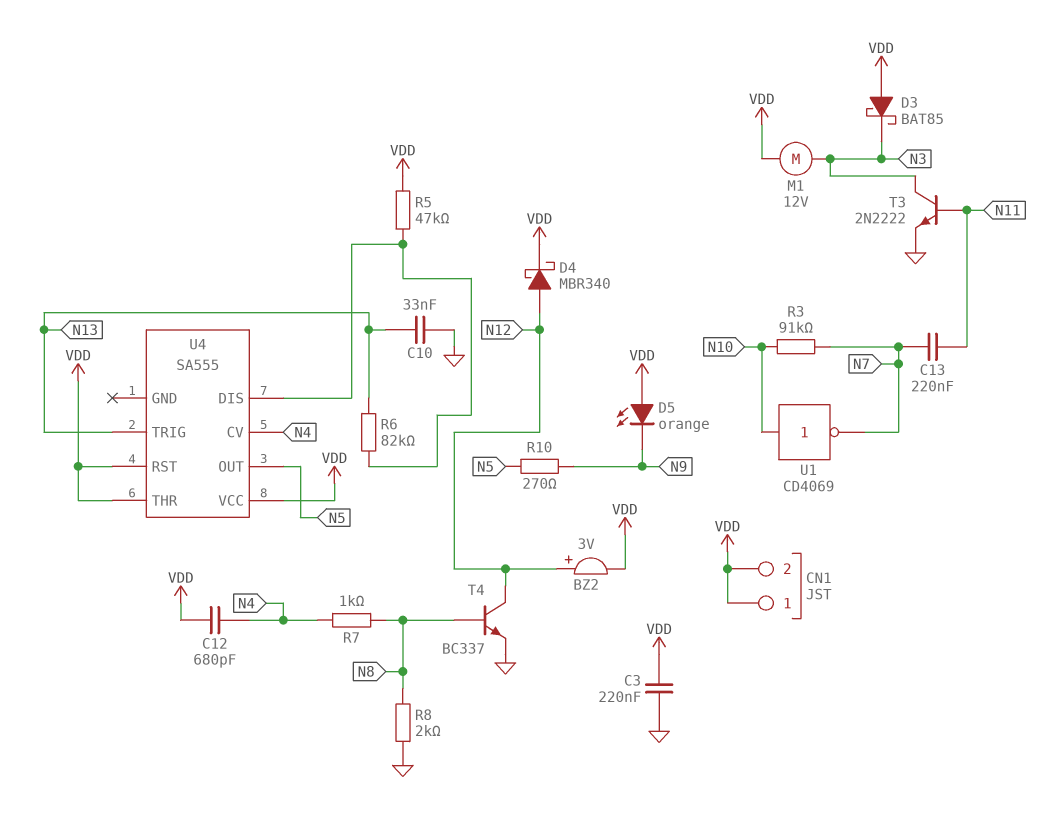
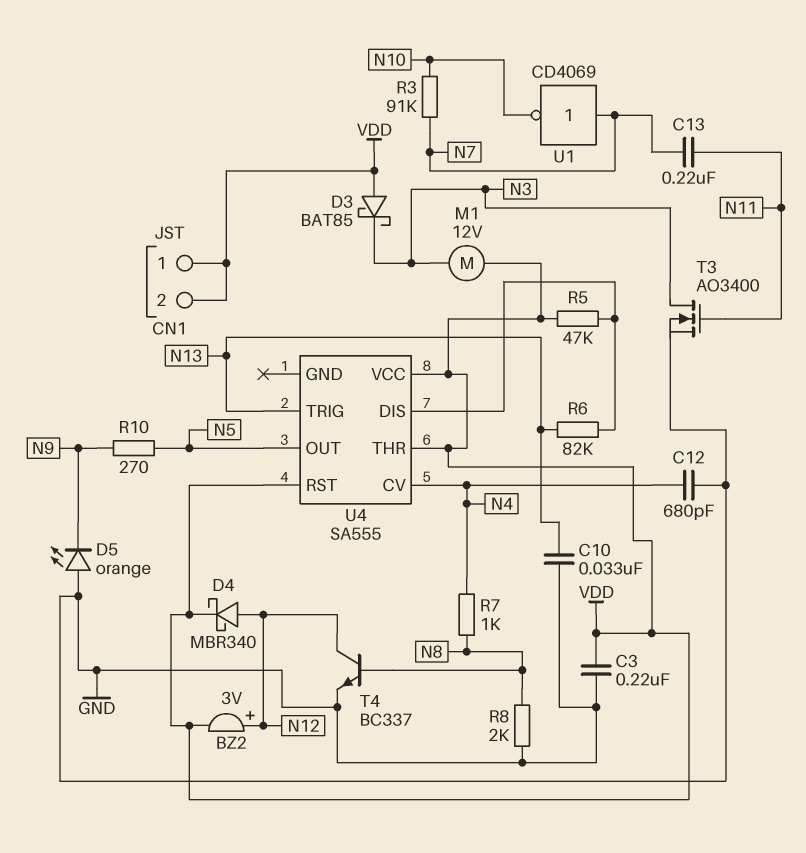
C12: 680pF (N4, VDD) -> 680pF (GND, N4)
D5: LED orange (A VDD, K N9) -> LED orange (A GND, K N9)
T3: NPN 2N2222 (B N11, C N3, E GND) -> NMOS AO3400 (G N11, D N3, S GND)
U1: NOT CD4069 (in N10, out N7) -> NOT CD4069 (in N7, out N10)

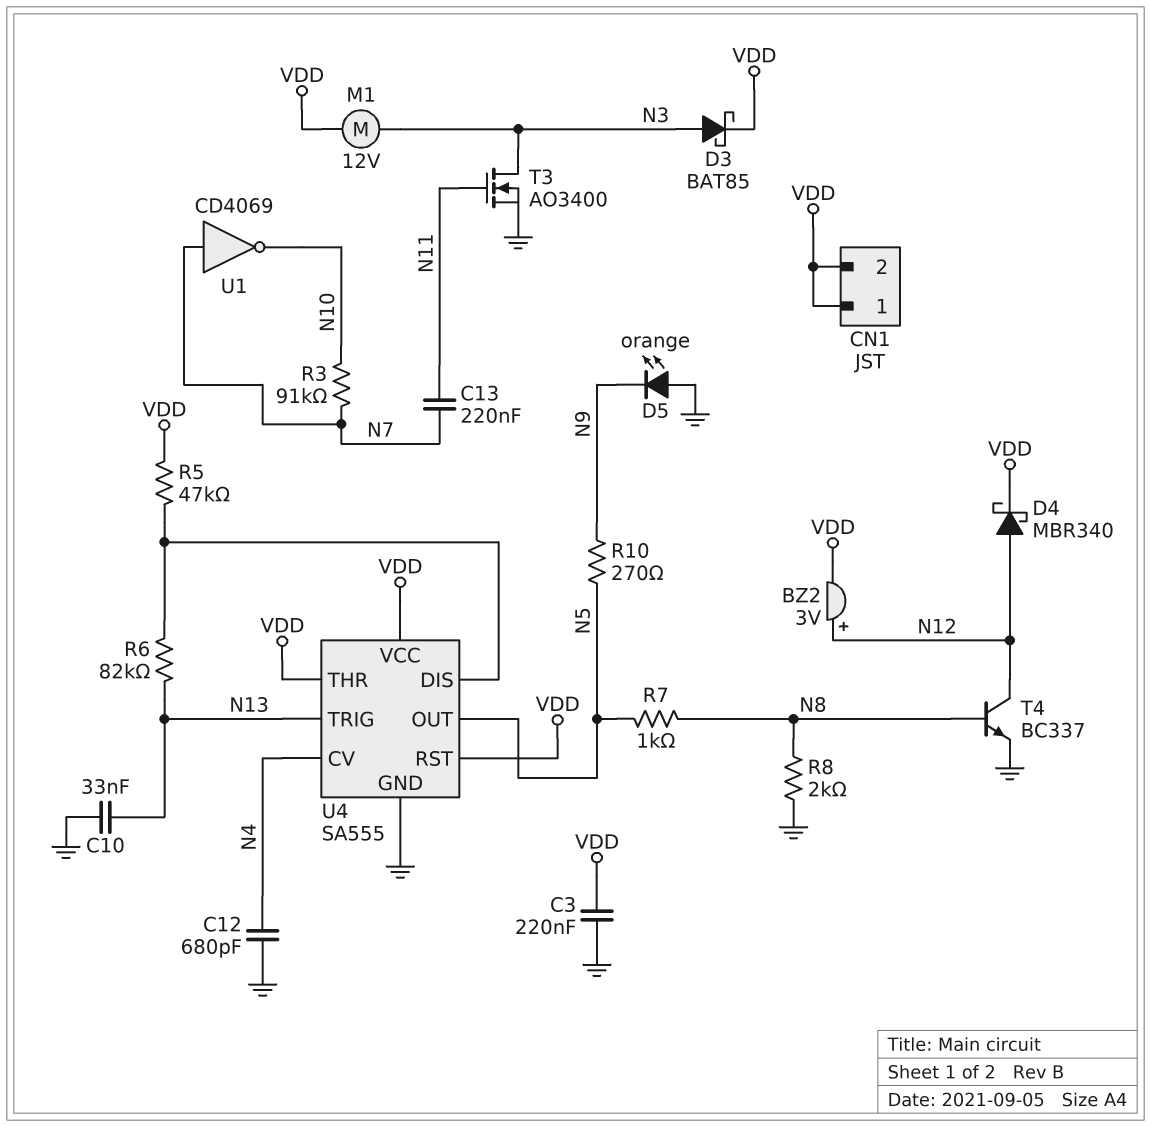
D3: schottky BAT85 (A VDD, K N3) -> schottky BAT85 (A N3, K VDD)
R7: 1k (N4, N8) -> 1k (N5, N8)
U4 pin GND: none -> GND

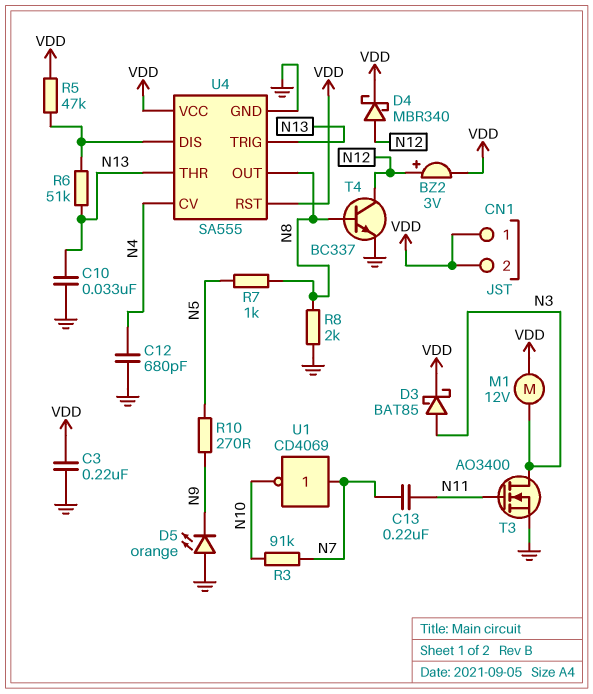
R6: 82k (N13, U4/DIS) -> 51k (N13, U4/DIS)
U4 pin OUT: N5 -> N8
U4 pin THR: VDD -> N13

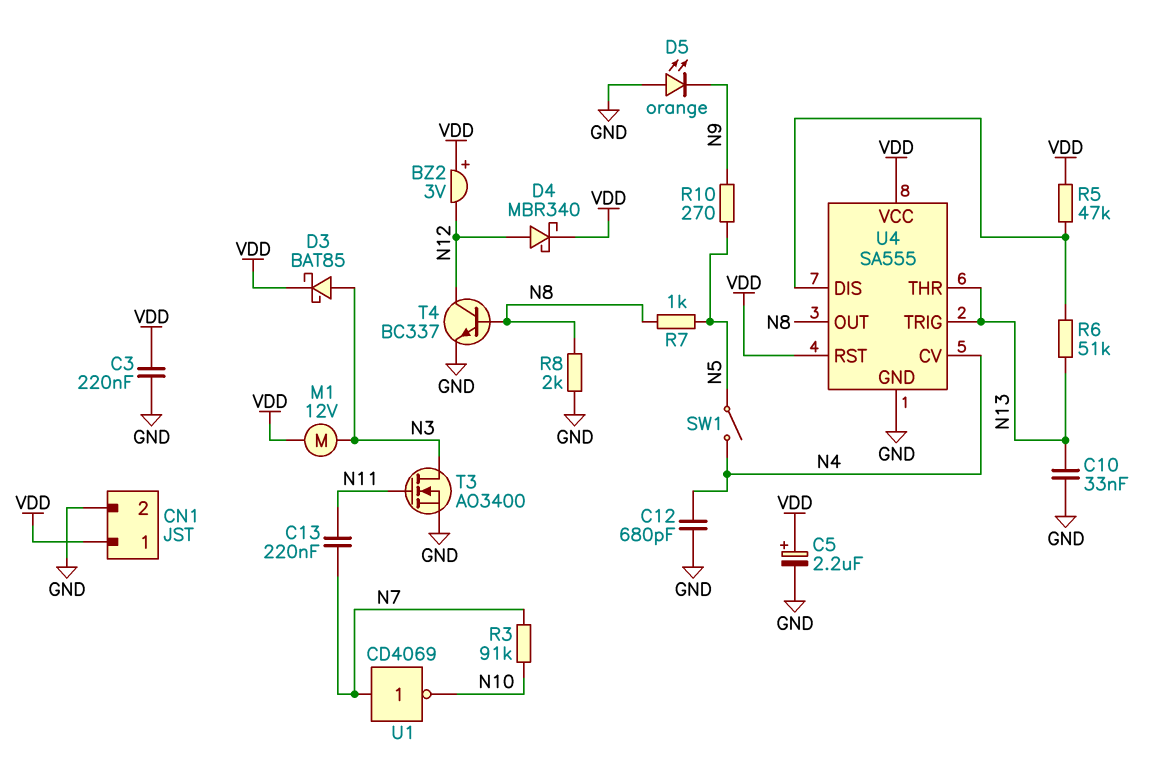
BZ2: buzzer 3V (plus N12, minus VDD) -> buzzer 3V (plus VDD, minus N12)
C5: none -> 2.2uF (plus VDD, minus GND)
CN1 pin 2: VDD -> GND
SW1: none -> switch (N4, N5)

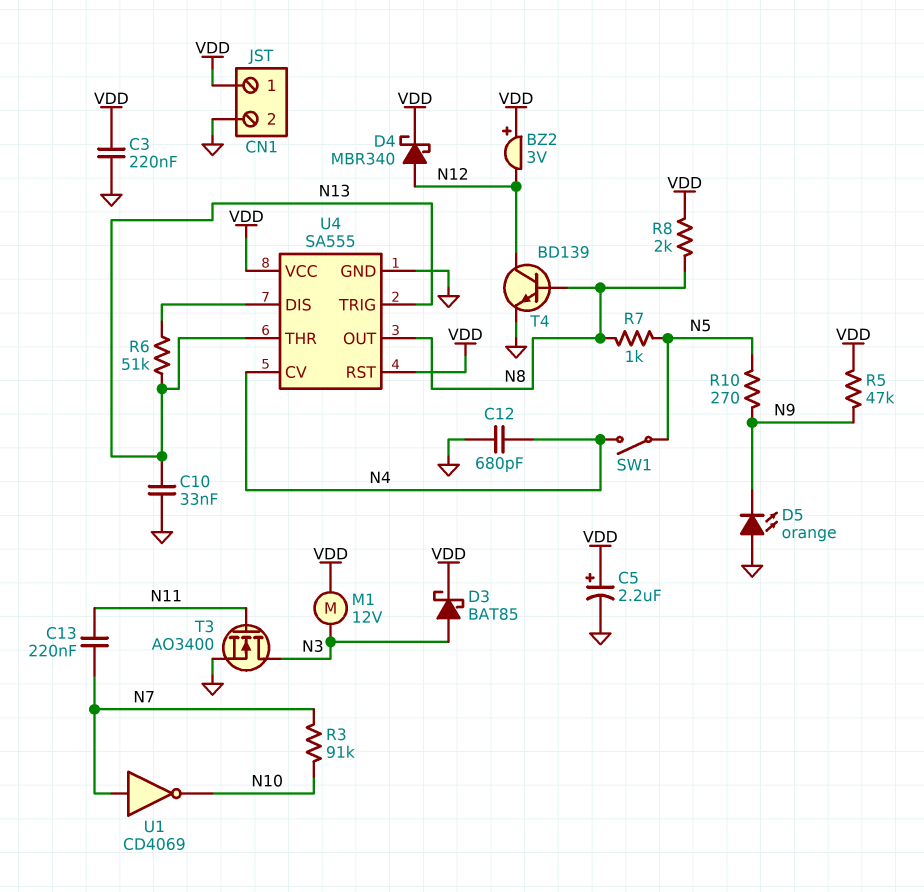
R5: 47k (U4/DIS, VDD) -> 47k (N9, VDD)
R8: 2k (GND, N8) -> 2k (N8, VDD)
T4: NPN BC337 (B N8, C N12, E GND) -> NPN BD139 (B N8, C N12, E GND)

